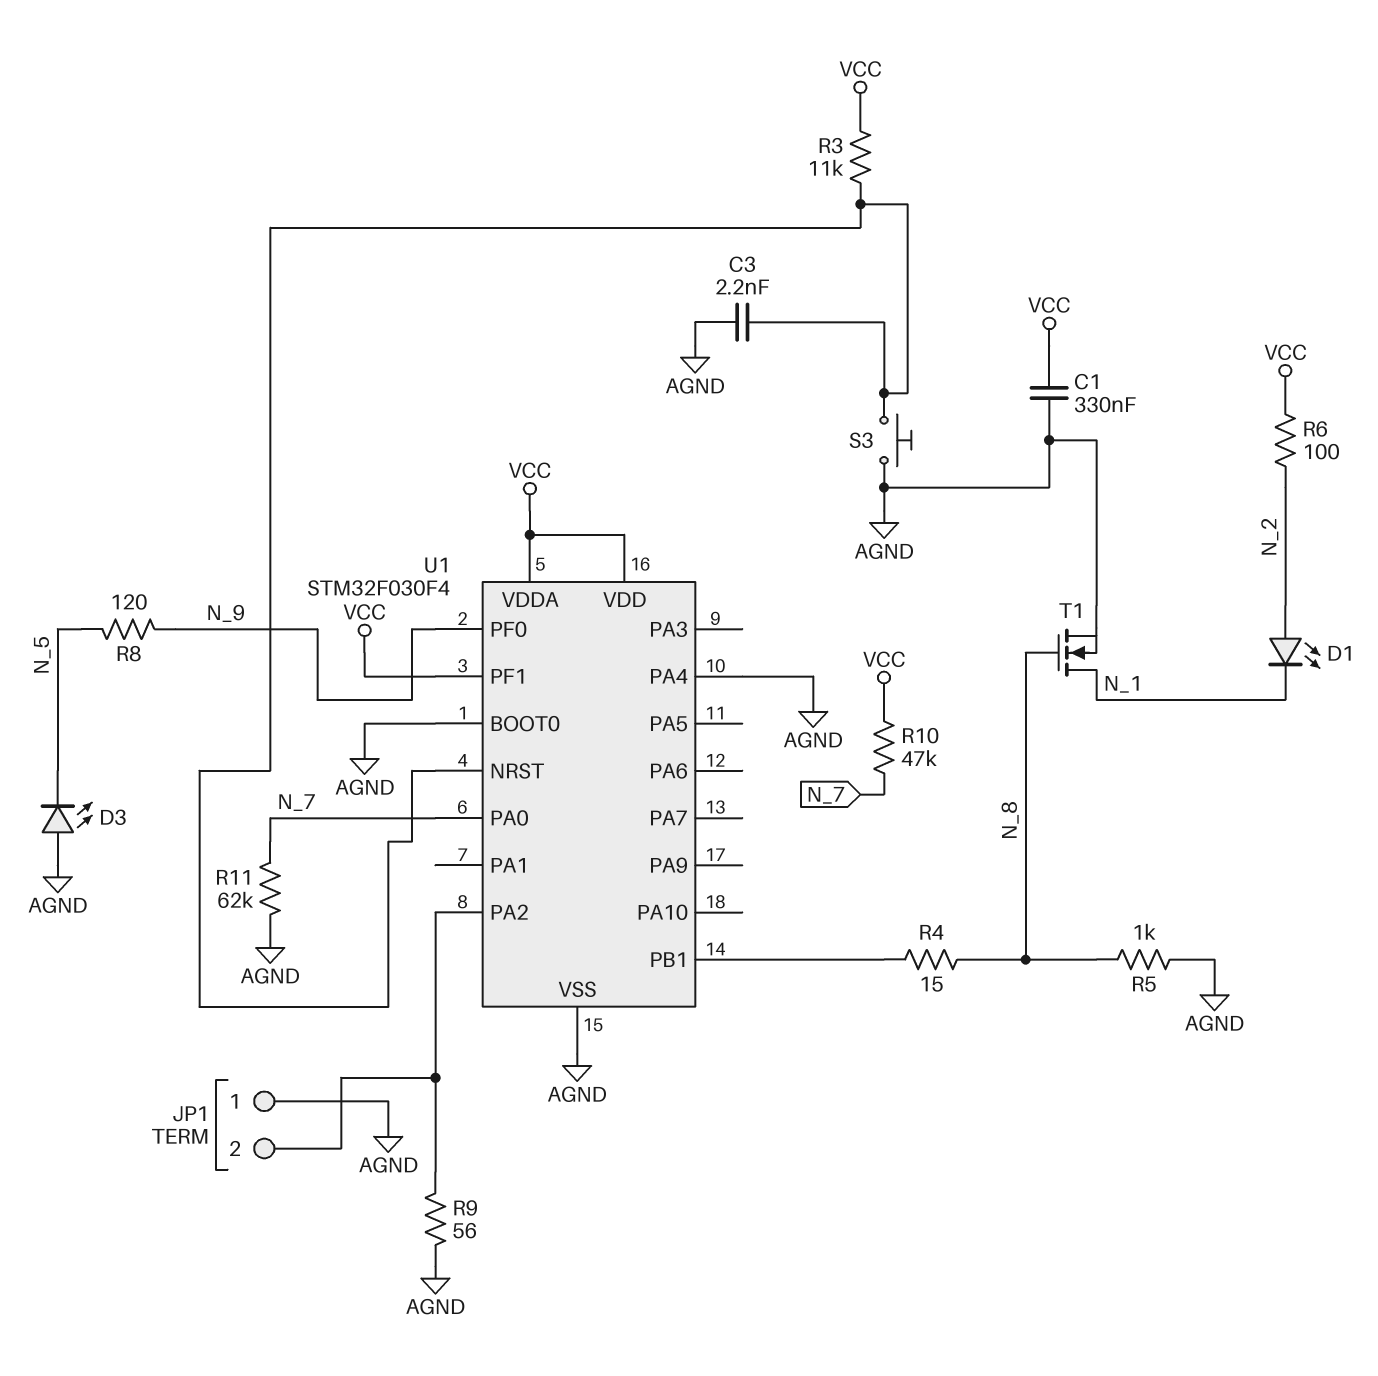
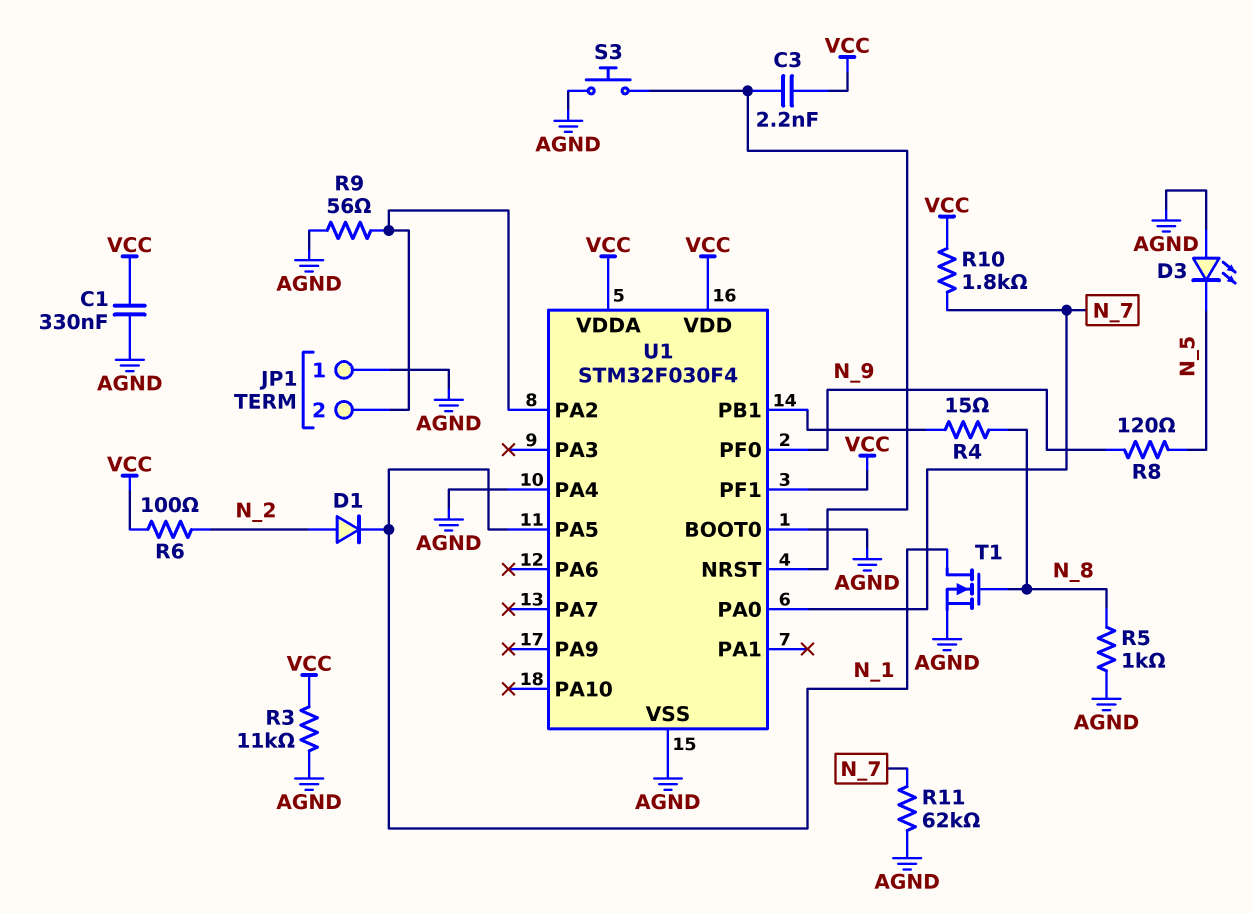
C3: 2.2nF (AGND, U1/NRST) -> 2.2nF (U1/NRST, VCC)
D1: LED (A N_2, K N_1) -> diode (A N_2, K N_1)
R3: 11k (U1/NRST, VCC) -> 11k (AGND, VCC)
R10: 47k (N_7, VCC) -> 1.8k (N_7, VCC)
U1 pin PA5: none -> N_1

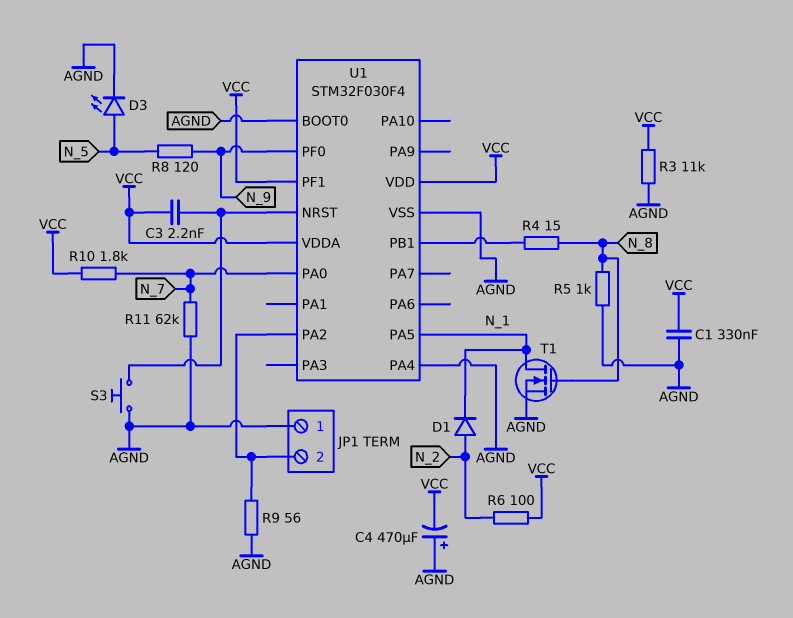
C4: none -> 470uF (plus AGND, minus VCC)
D3: LED (A AGND, K N_5) -> LED (A N_5, K AGND)

